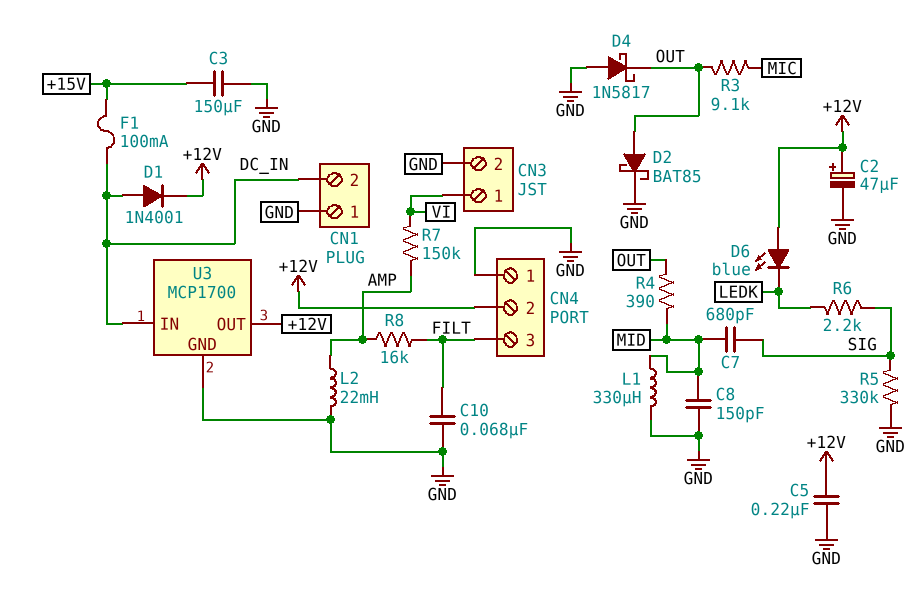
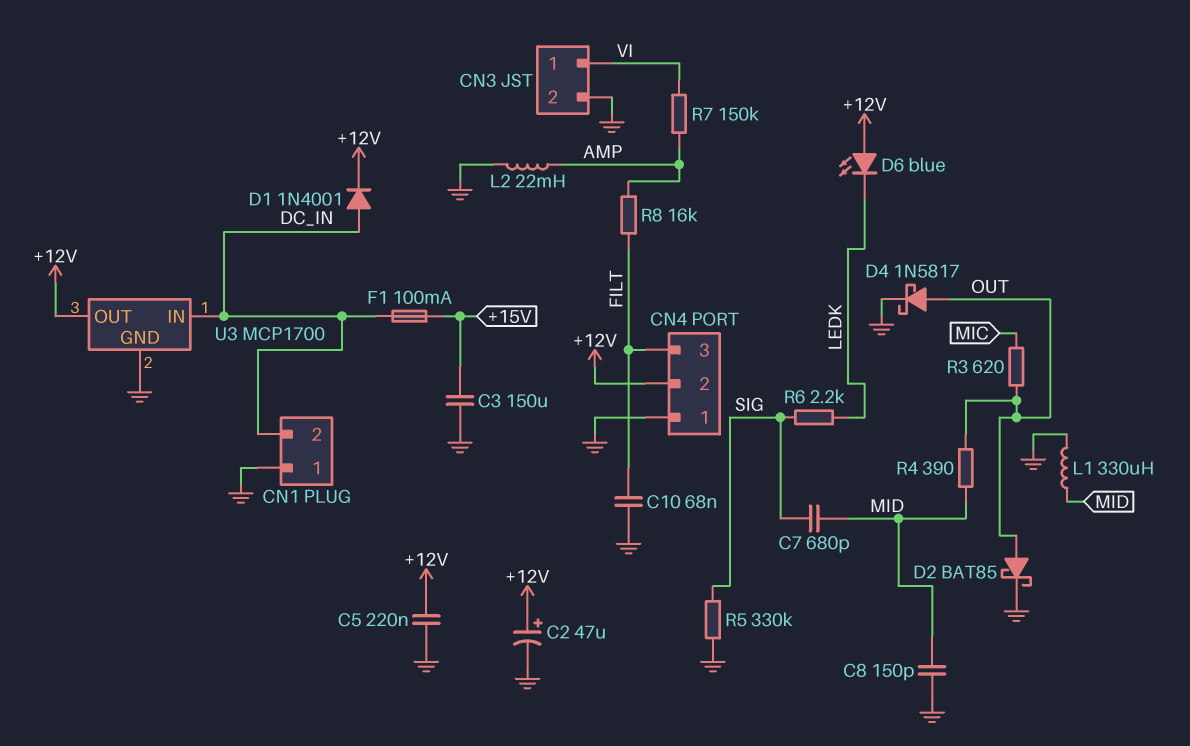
D4: schottky 1N5817 (A GND, K OUT) -> schottky 1N5817 (A OUT, K GND)
R3: 9.1k (MIC, OUT) -> 620 (MIC, OUT)

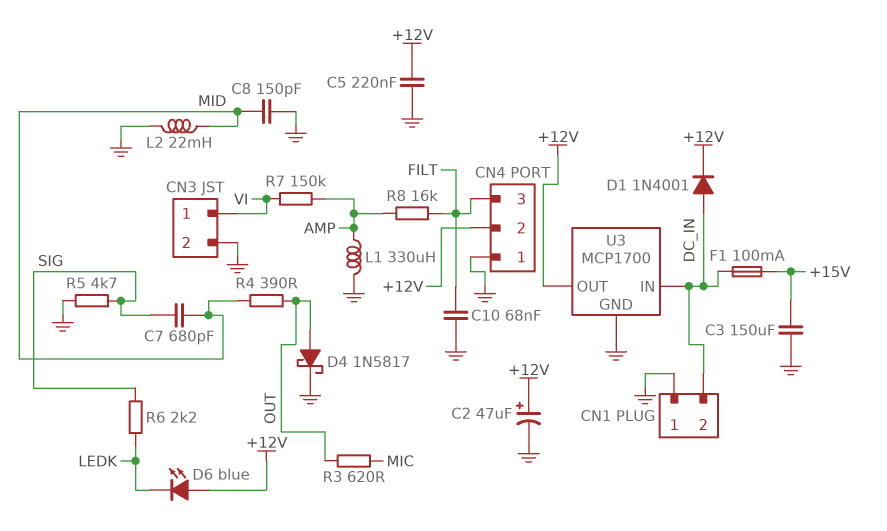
D2: schottky BAT85 (A OUT, K GND) -> none
L1: 330uH (GND, MID) -> 330uH (AMP, GND)
L2: 22mH (AMP, GND) -> 22mH (GND, MID)
R5: 330k (GND, SIG) -> 4.7k (GND, SIG)

